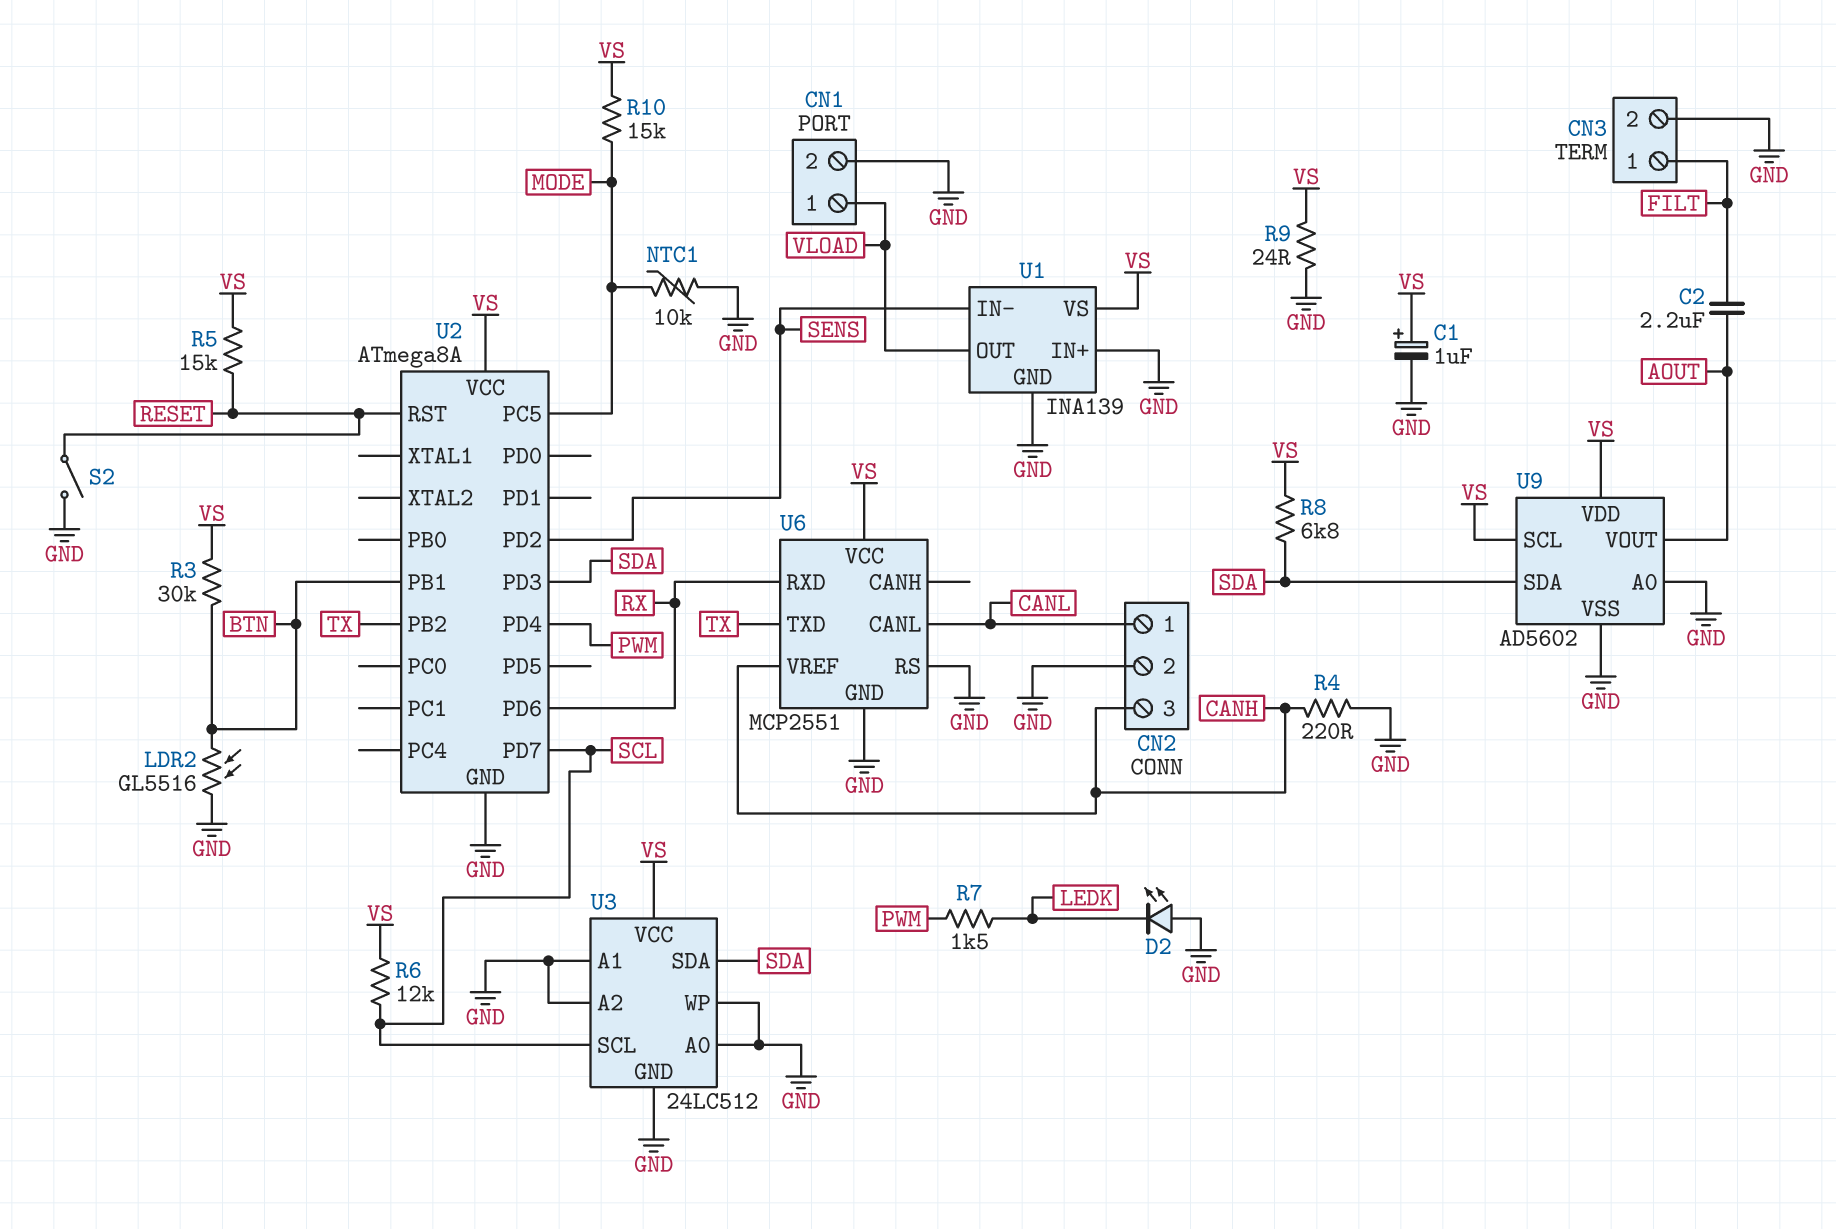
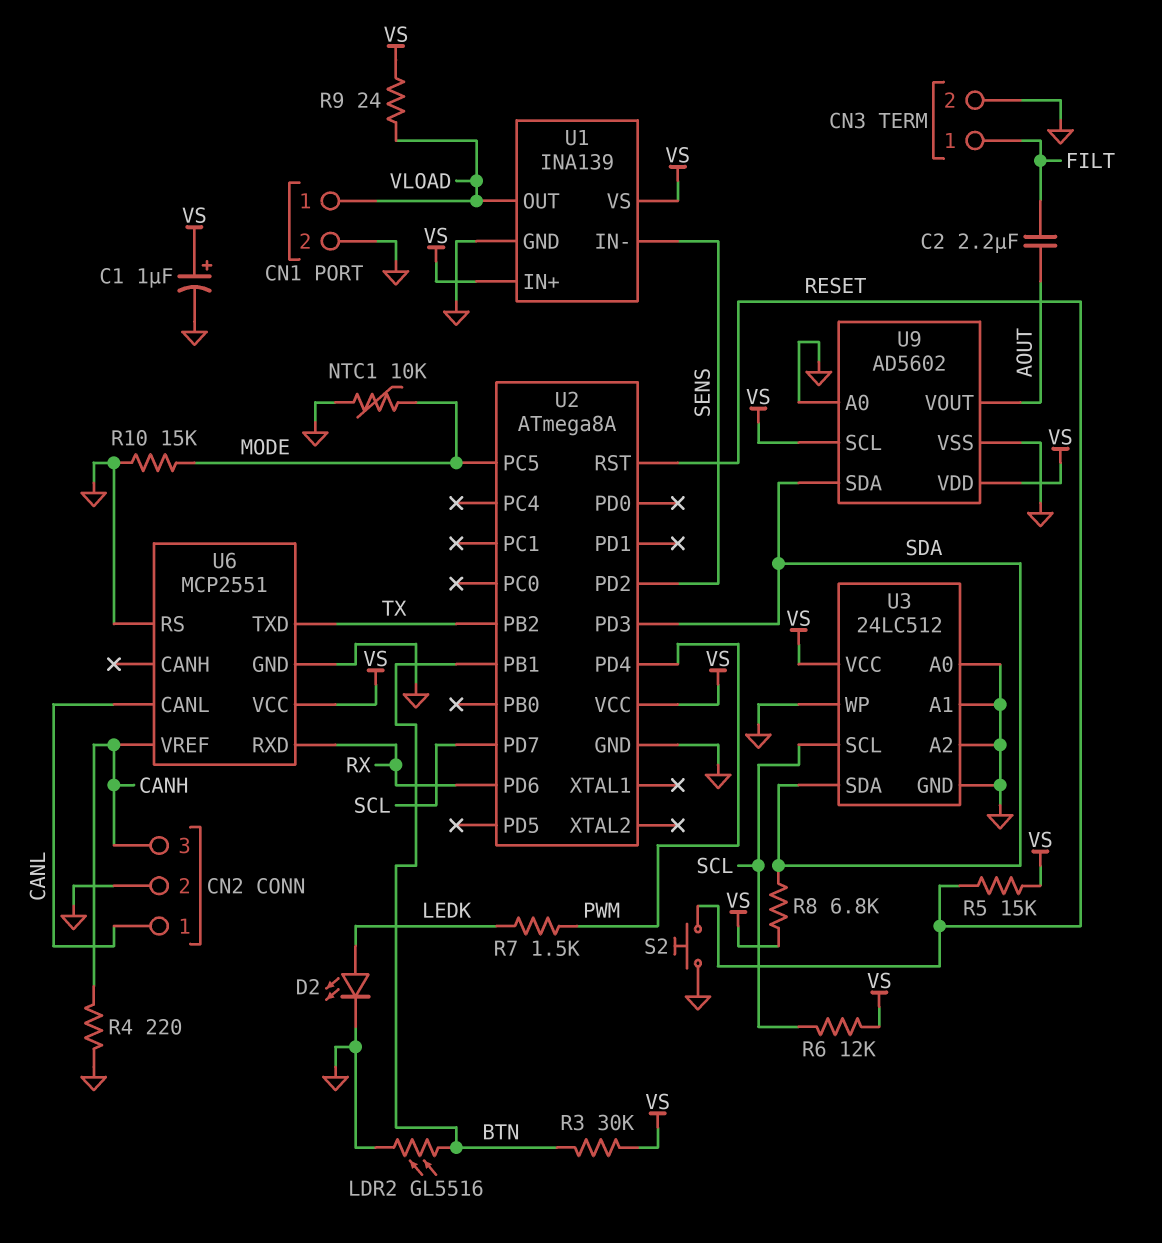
D2: LED (A GND, K LEDK) -> LED (A LEDK, K GND)
R9: 24 (GND, VS) -> 24 (VLOAD, VS)
R10: 15k (MODE, VS) -> 15k (GND, MODE)
S2: switch (GND, RESET) -> button (GND, RESET)
U1 pin IN+: GND -> VS

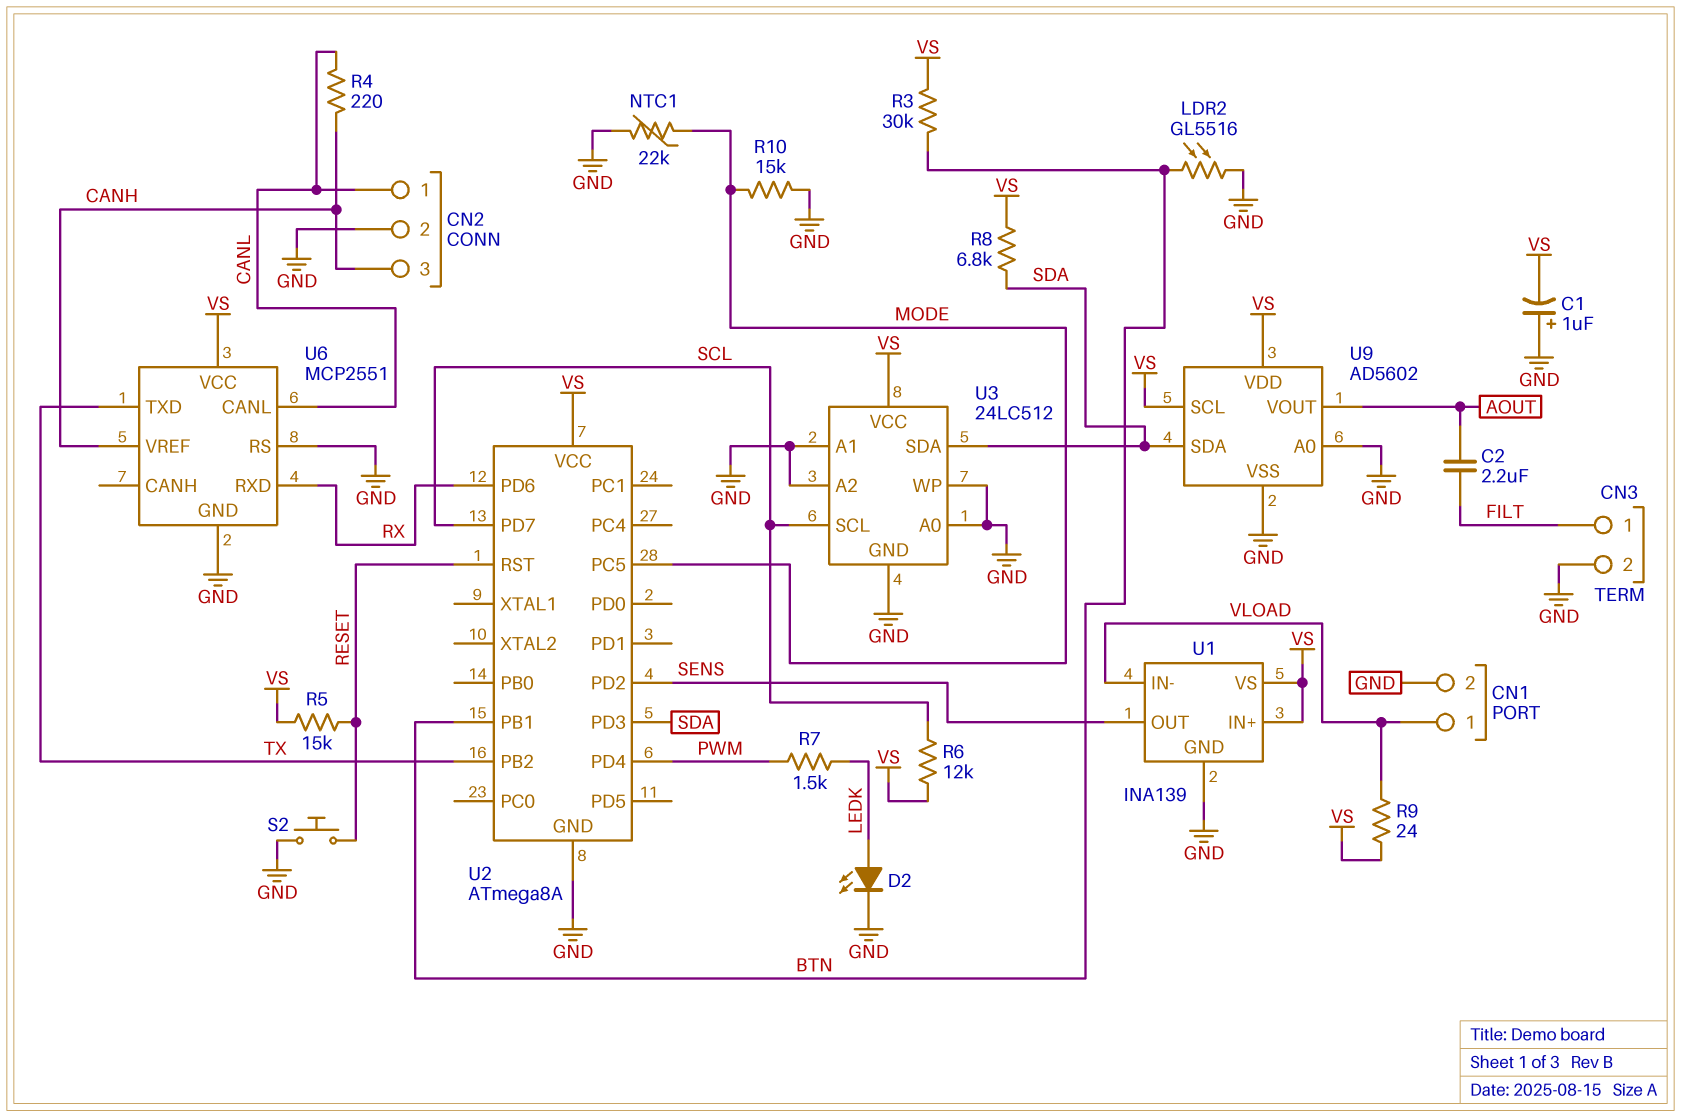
C1: 1uF (plus VS, minus GND) -> 1uF (plus GND, minus VS)
NTC1: 10k (GND, MODE) -> 22k (GND, MODE)
R4: 220 (CANH, GND) -> 220 (CANH, CANL)
U1 pin IN-: SENS -> VLOAD
U1 pin OUT: VLOAD -> SENS

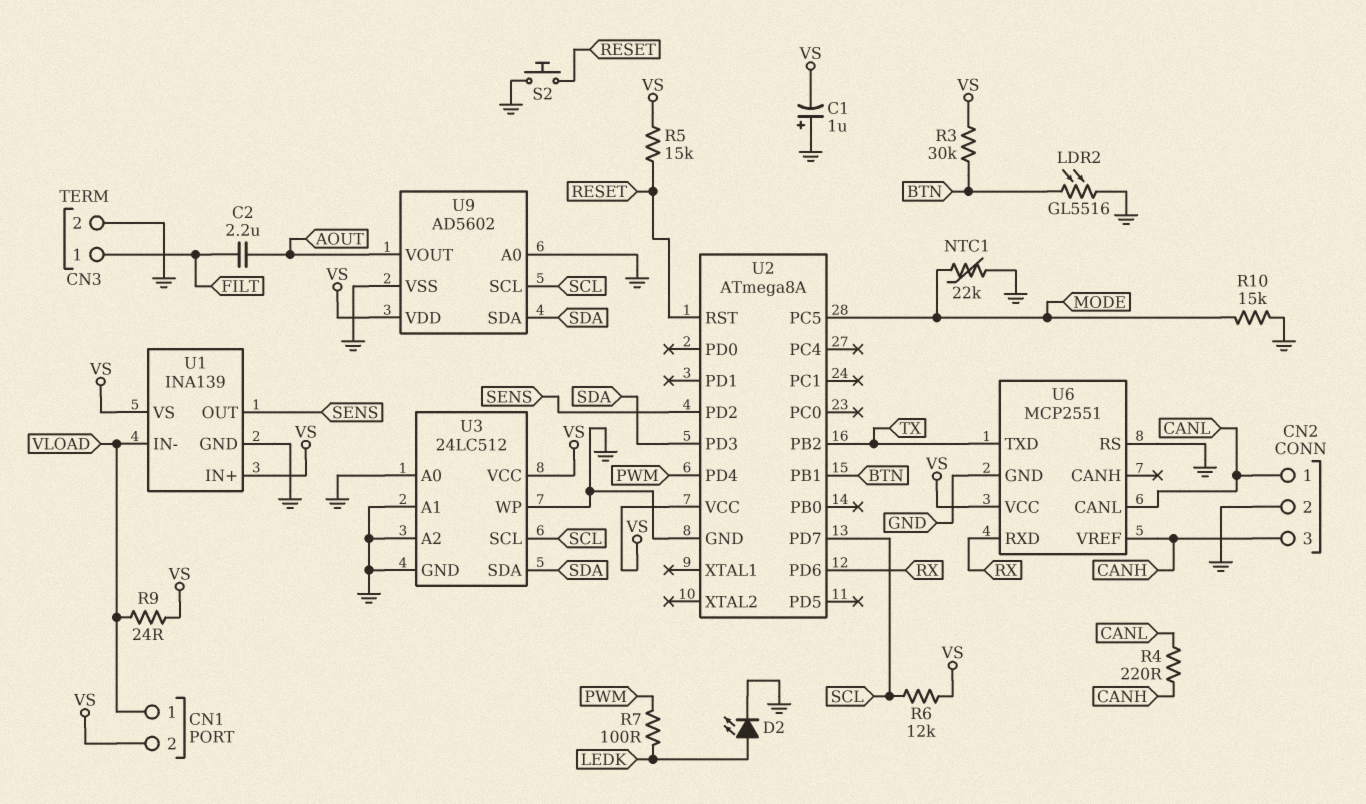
CN1 pin 2: GND -> VS
R7: 1.5k (LEDK, PWM) -> 100 (LEDK, PWM)
R8: 6.8k (SDA, VS) -> none
U9 pin SCL: VS -> SCL

